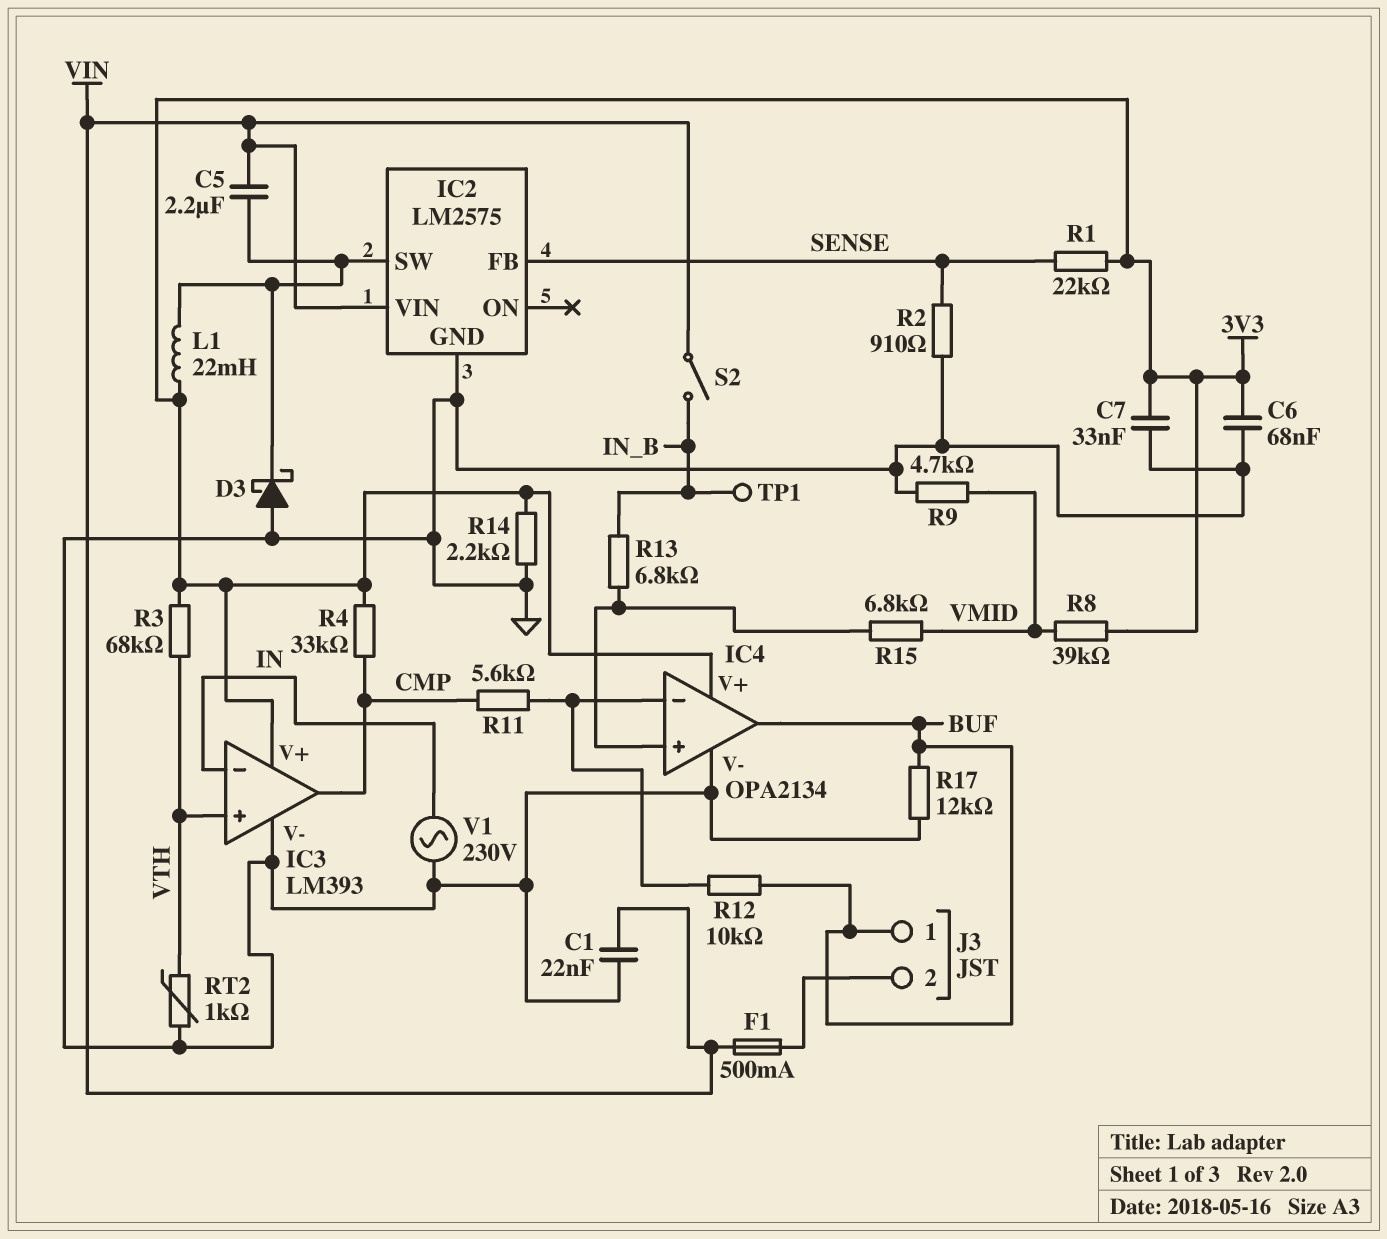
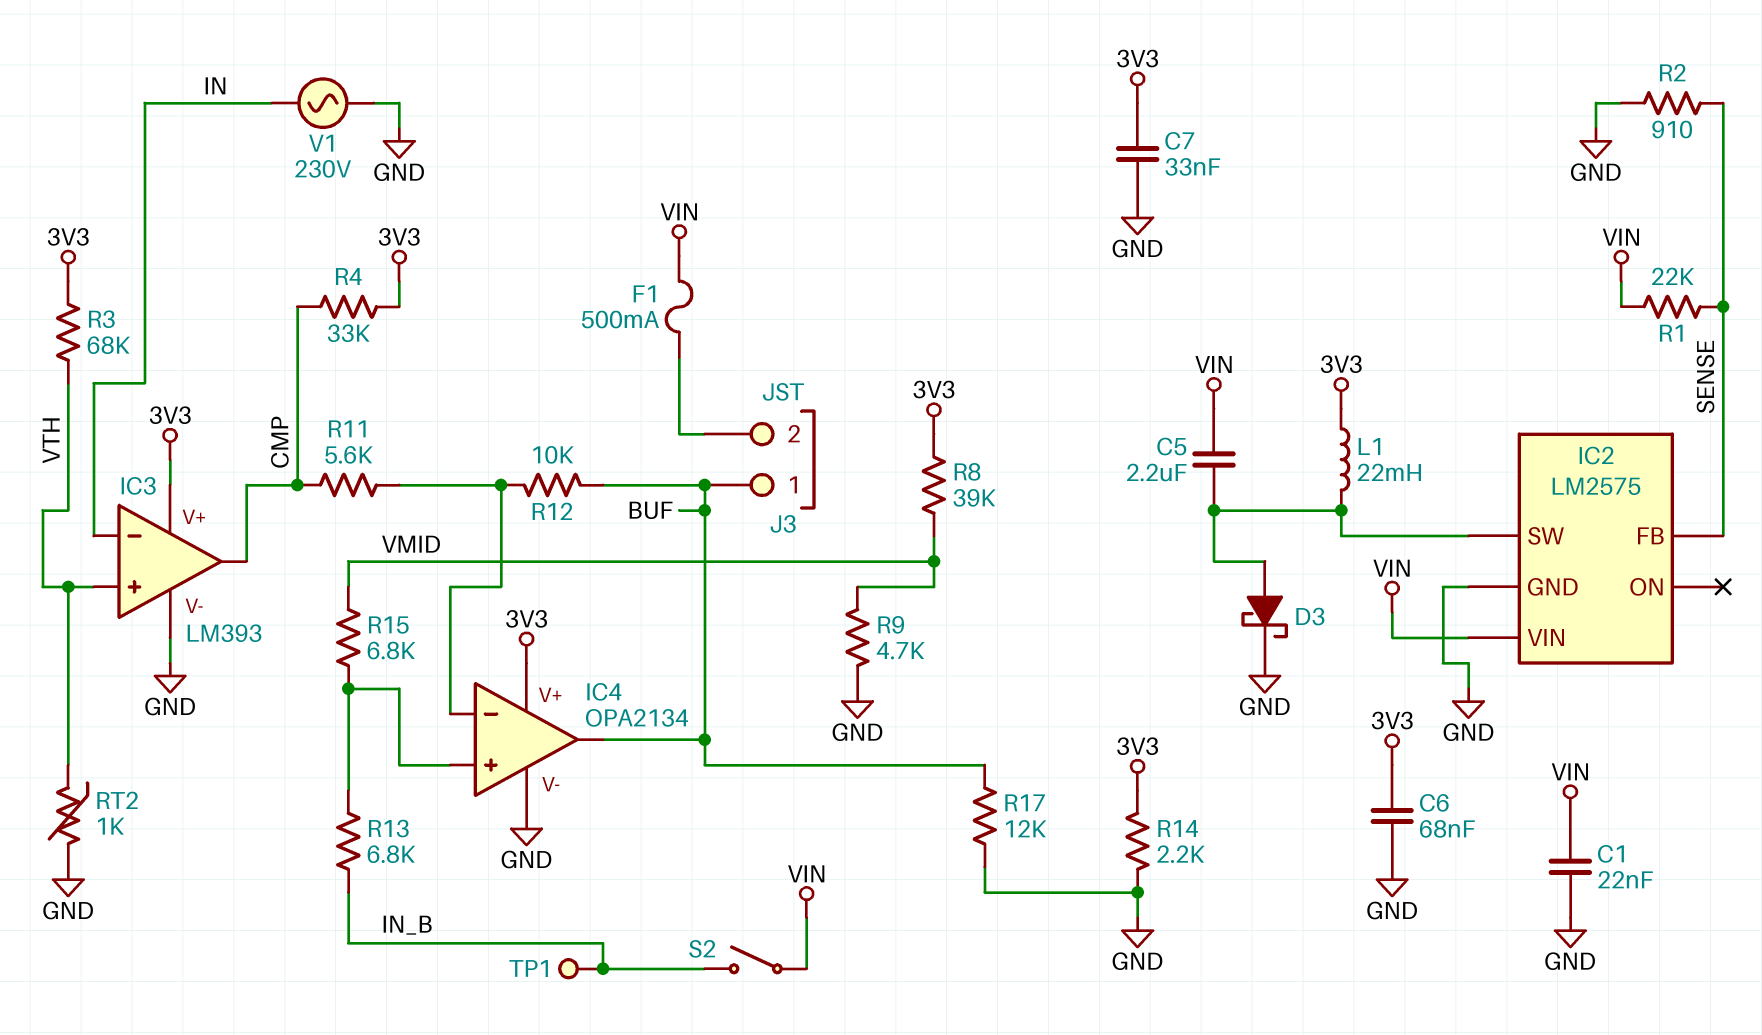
D3: schottky (A GND, K IC2/SW) -> schottky (A IC2/SW, K GND)
R1: 22k (3V3, SENSE) -> 22k (SENSE, VIN)

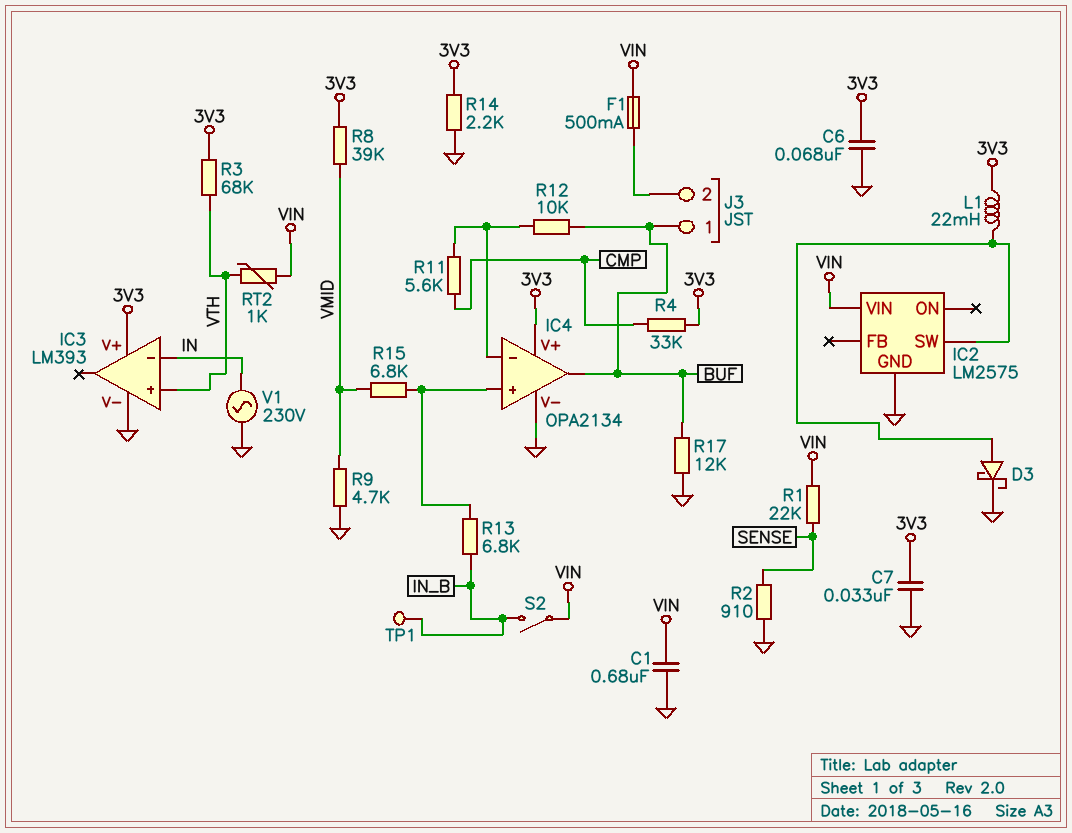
C1: 22nF (GND, VIN) -> 680nF (GND, VIN)
C5: 2.2uF (IC2/SW, VIN) -> none
IC2 pin FB: SENSE -> none
IC3 pin out: CMP -> none
RT2: 1k (GND, VTH) -> 1k (VIN, VTH)

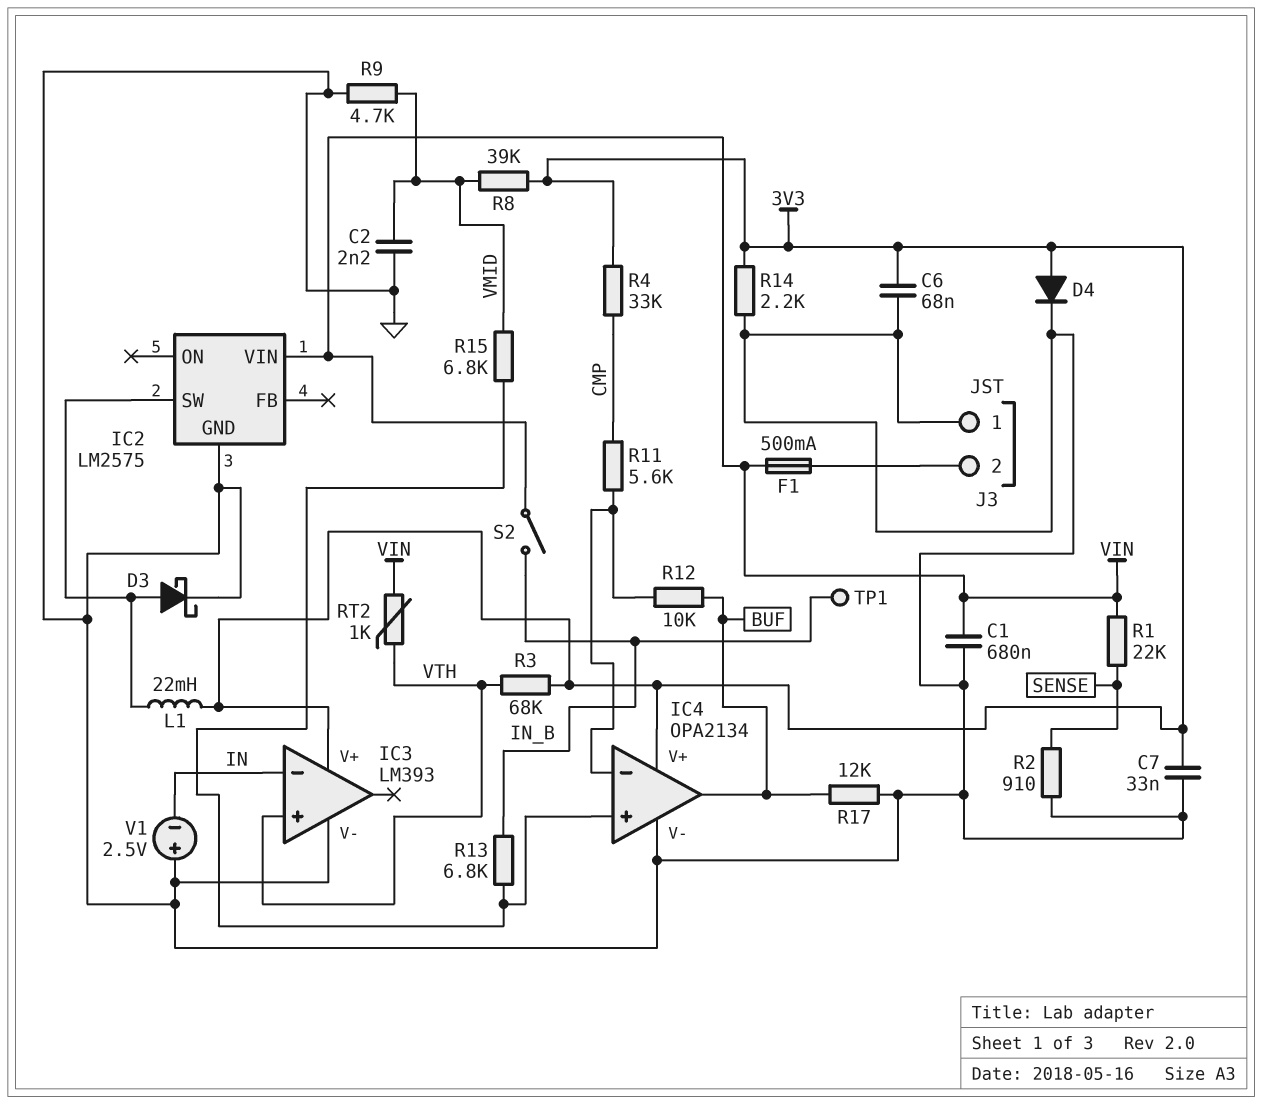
C2: none -> 2.2nF (GND, VMID)
D4: none -> diode (A 3V3, K GND)
J3 pin 1: BUF -> GND
V1: AC 230V (GND, IN) -> 2.5V (plus GND, minus IN)

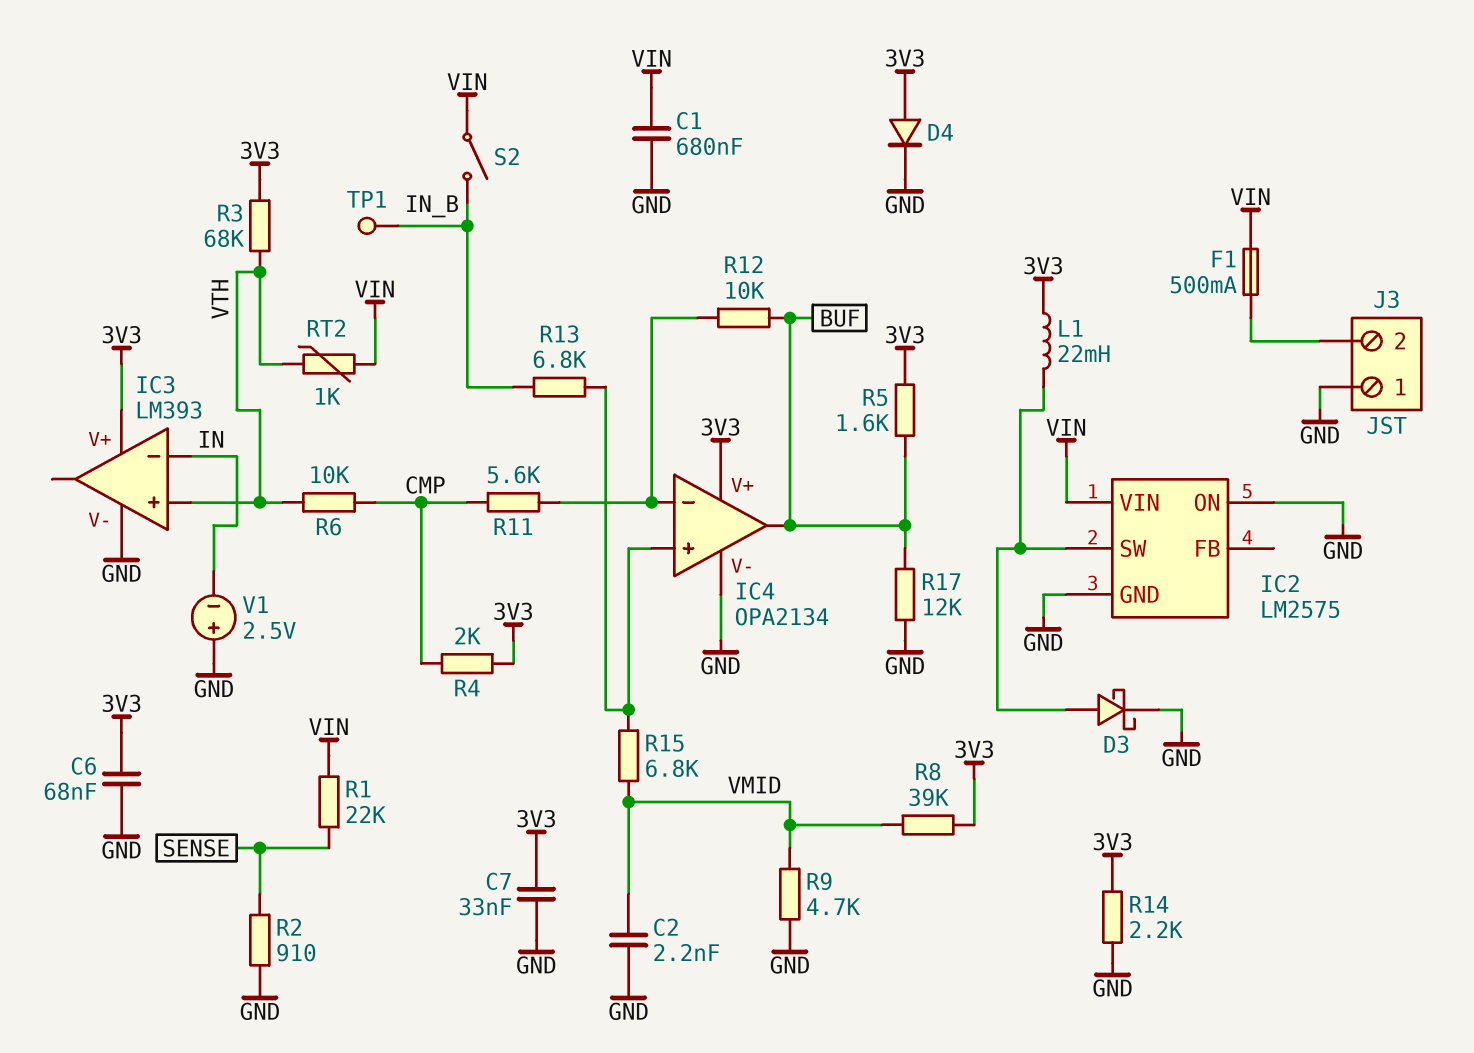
IC2 pin ON: none -> GND
R4: 33k (3V3, CMP) -> 2k (3V3, CMP)
R5: none -> 1.6k (3V3, BUF)
R6: none -> 10k (CMP, VTH)

